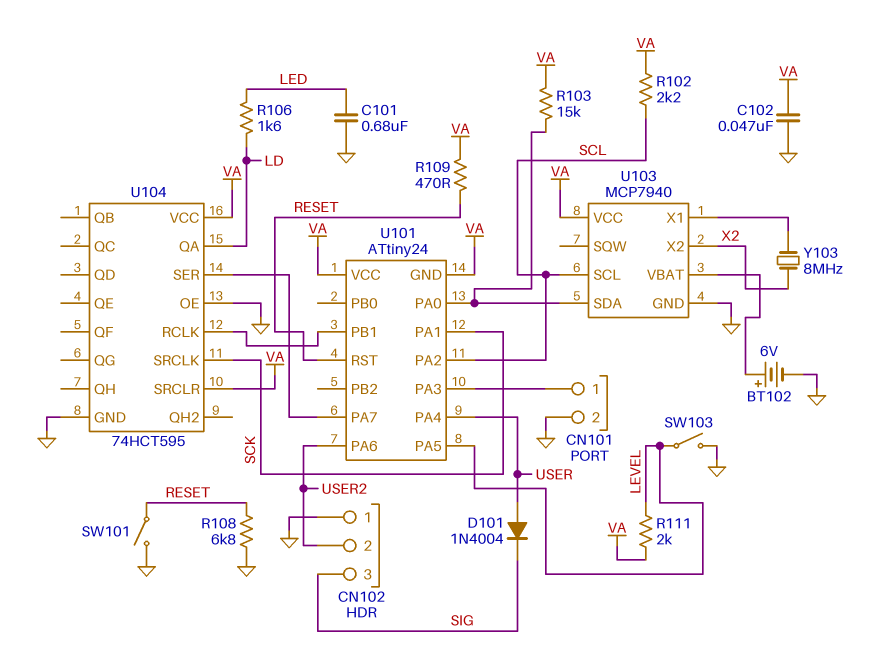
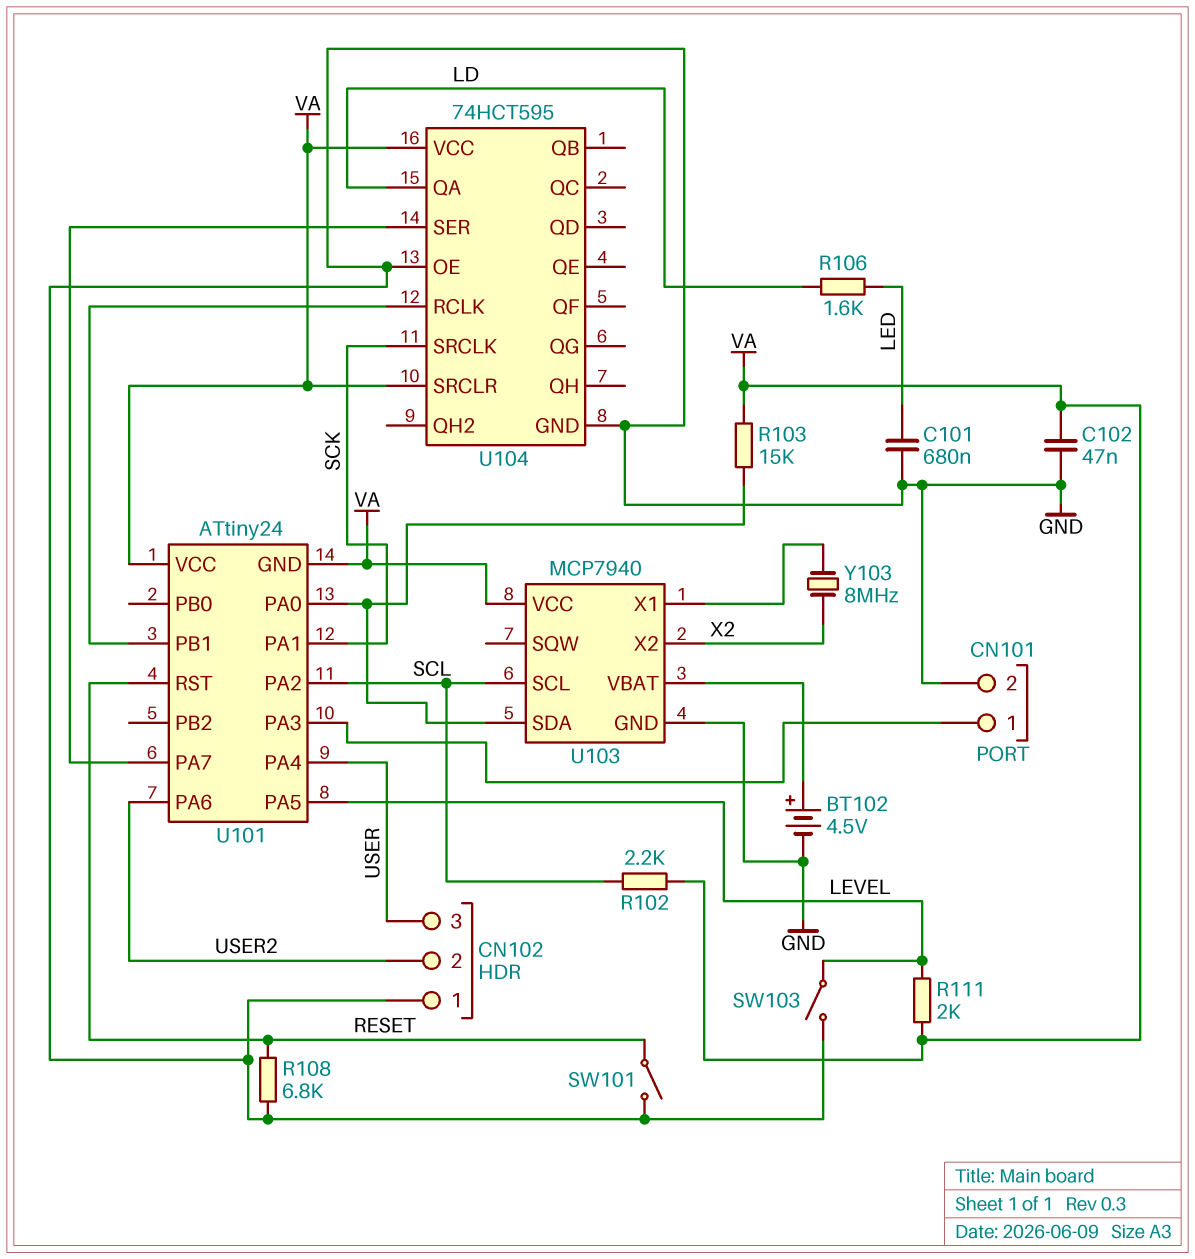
BT102: 6V (plus U103/VBAT, minus GND) -> 4.5V (plus U103/VBAT, minus GND)
CN102 pin 3: SIG -> USER
D101: diode 1N4004 (A USER, K SIG) -> none
R109: 470 (RESET, VA) -> none

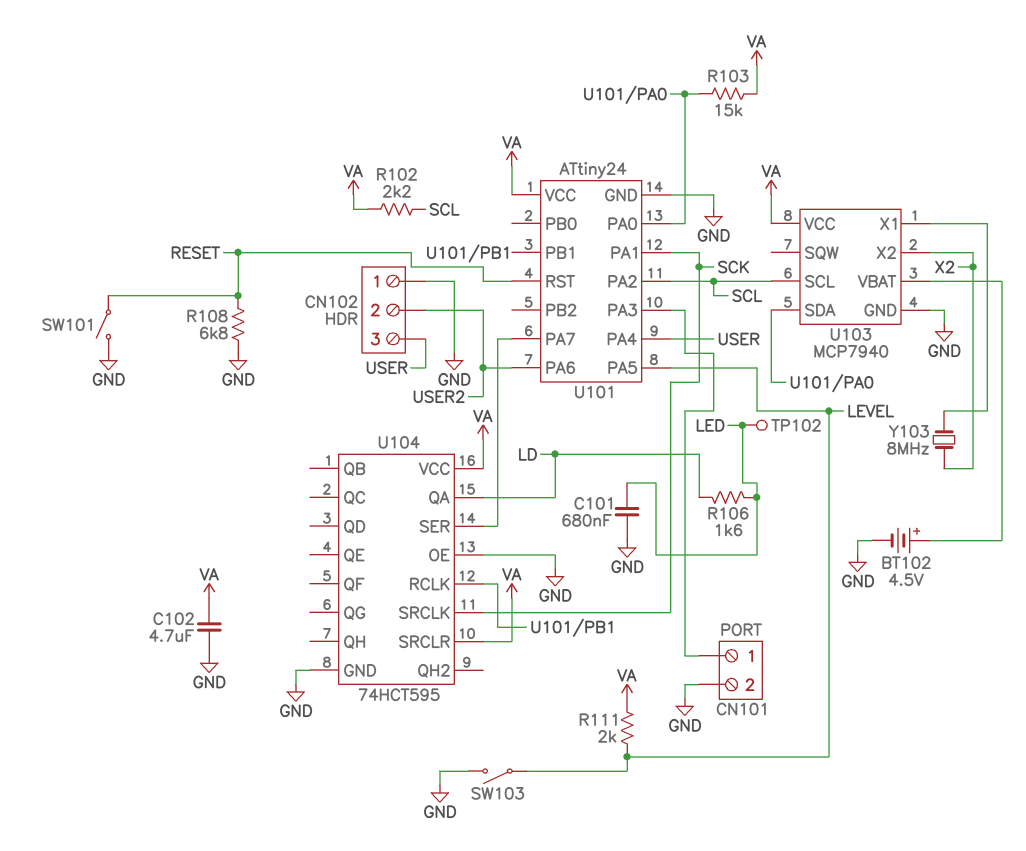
C102: 47nF (GND, VA) -> 4.7uF (GND, VA)
TP102: none -> test point (LED)
U101 pin GND: VA -> GND

